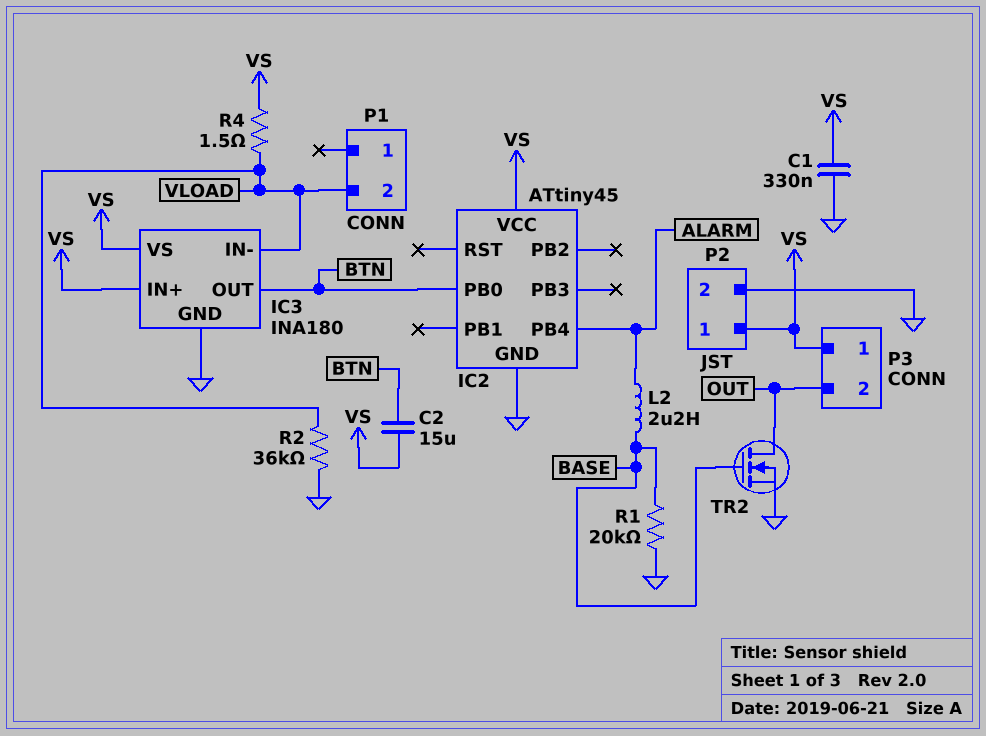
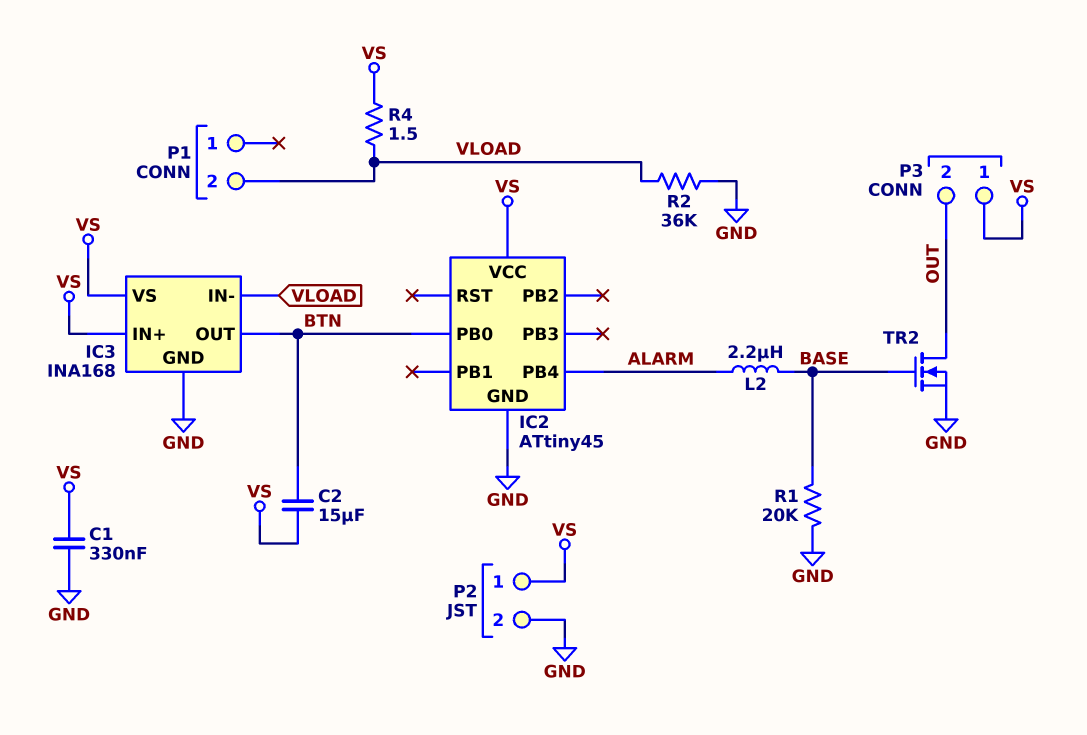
IC3: INA180 -> INA168

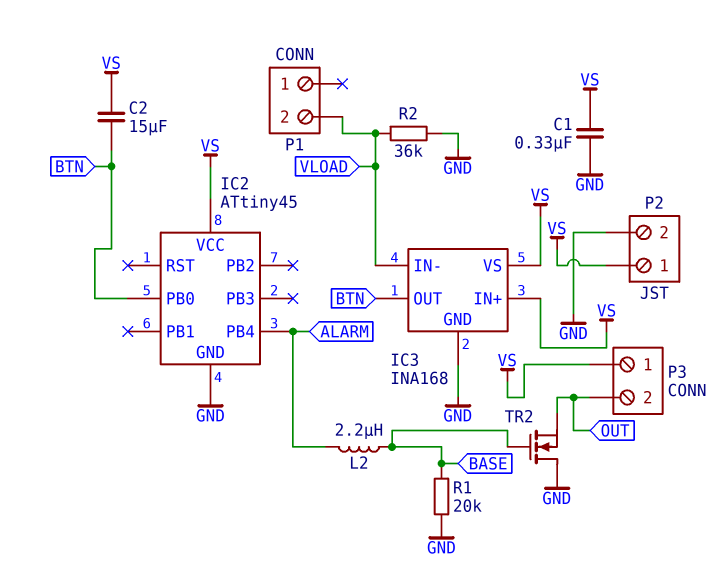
R4: 1.5 (VLOAD, VS) -> none
TR2: NMOS (G BASE, D OUT, S GND) -> NMOS (G BASE, D GND, S OUT)

